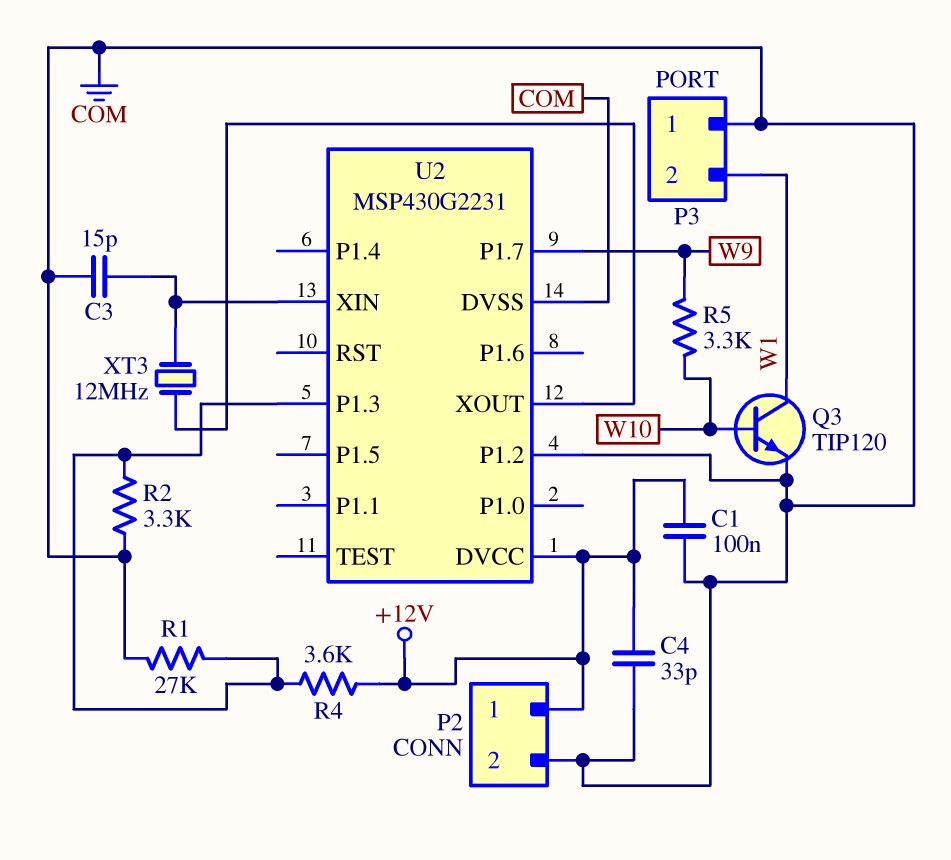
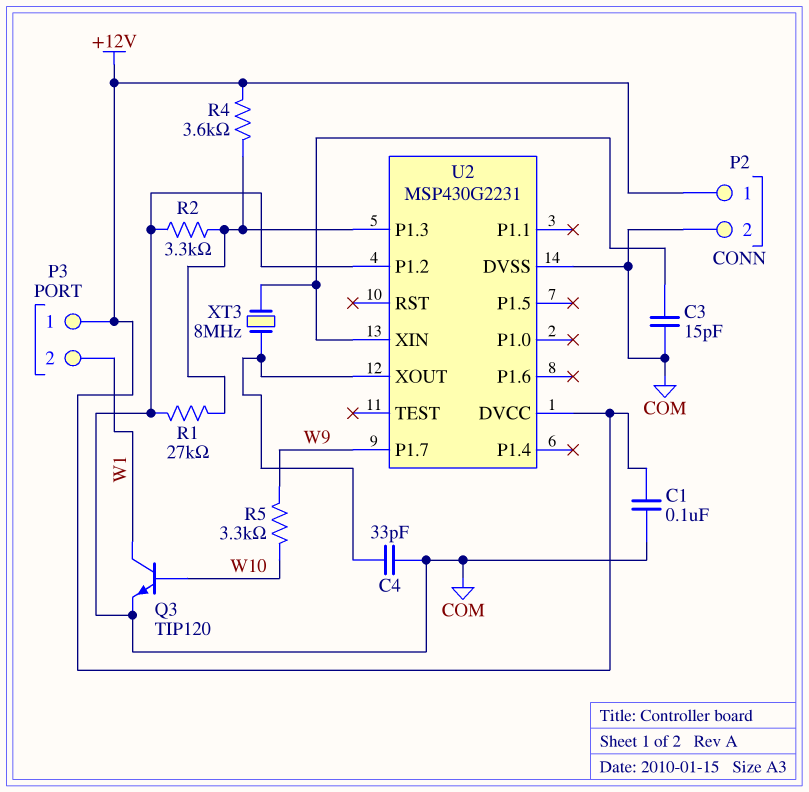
C4: 33pF (+12V, COM) -> 33pF (COM, U2/XOUT)
P3 pin 1: COM -> +12V
XT3: 12MHz (U2/XIN, U2/XOUT) -> 8MHz (U2/XIN, U2/XOUT)

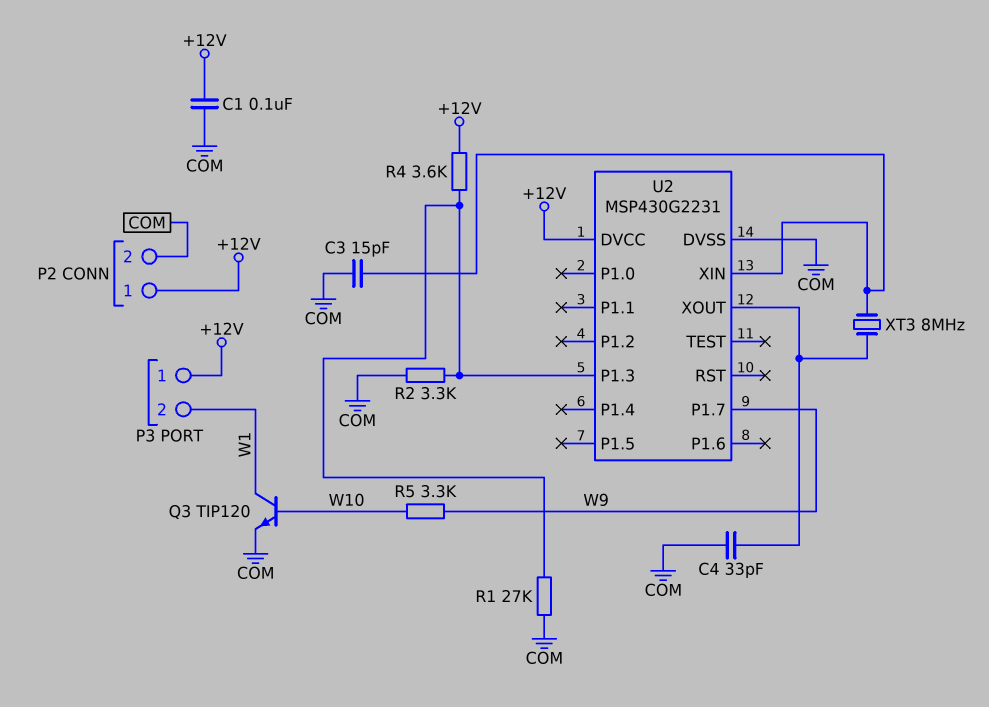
U2 pin P1.2: COM -> none

